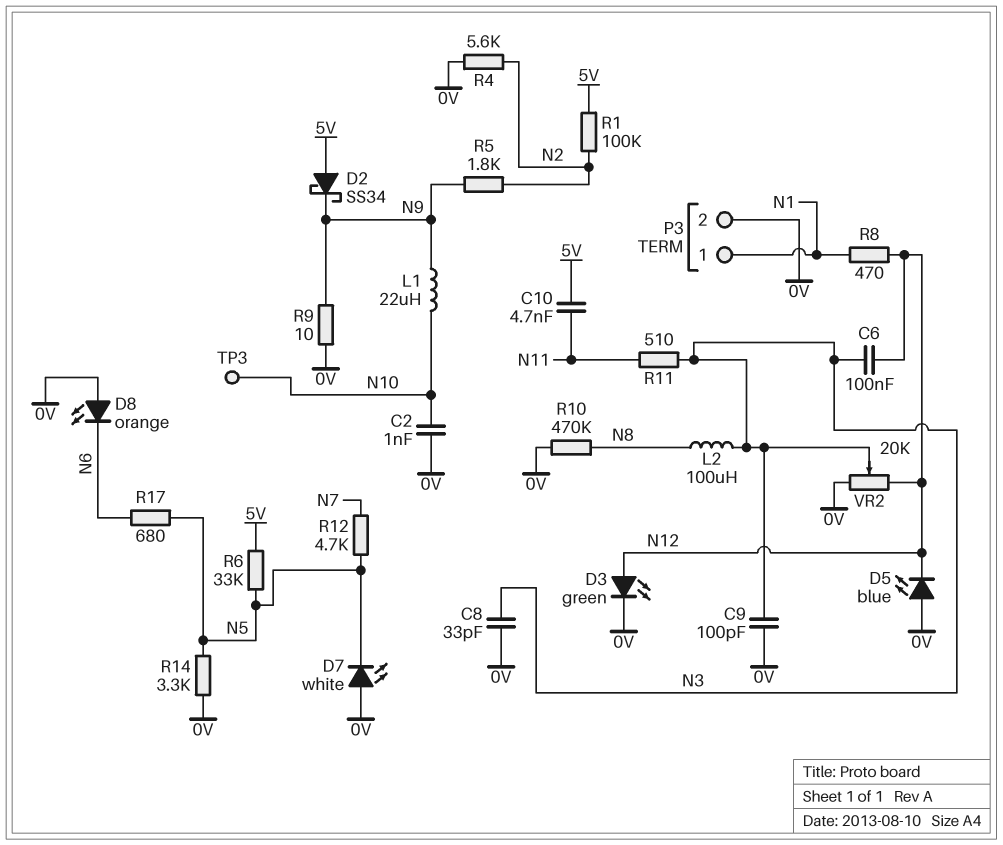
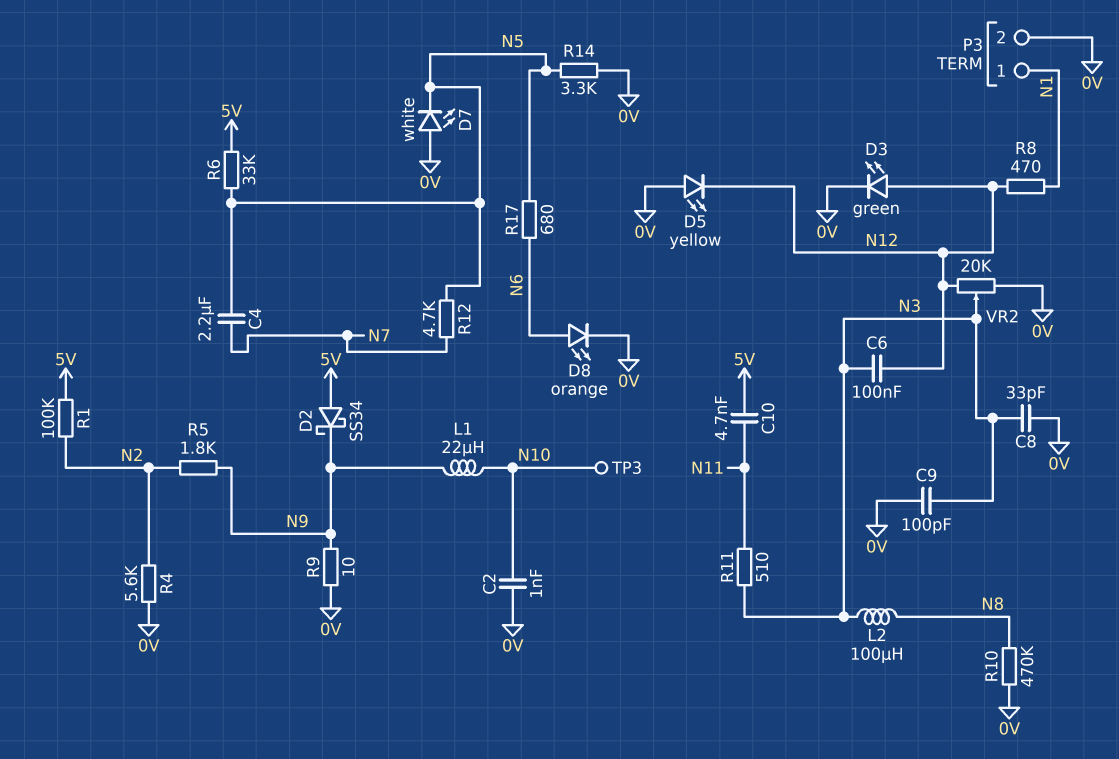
C4: none -> 2.2uF (N5, N7)
D5: LED blue (A 0V, K N12) -> LED yellow (A 0V, K N12)
D8: LED orange (A 0V, K N6) -> LED orange (A N6, K 0V)

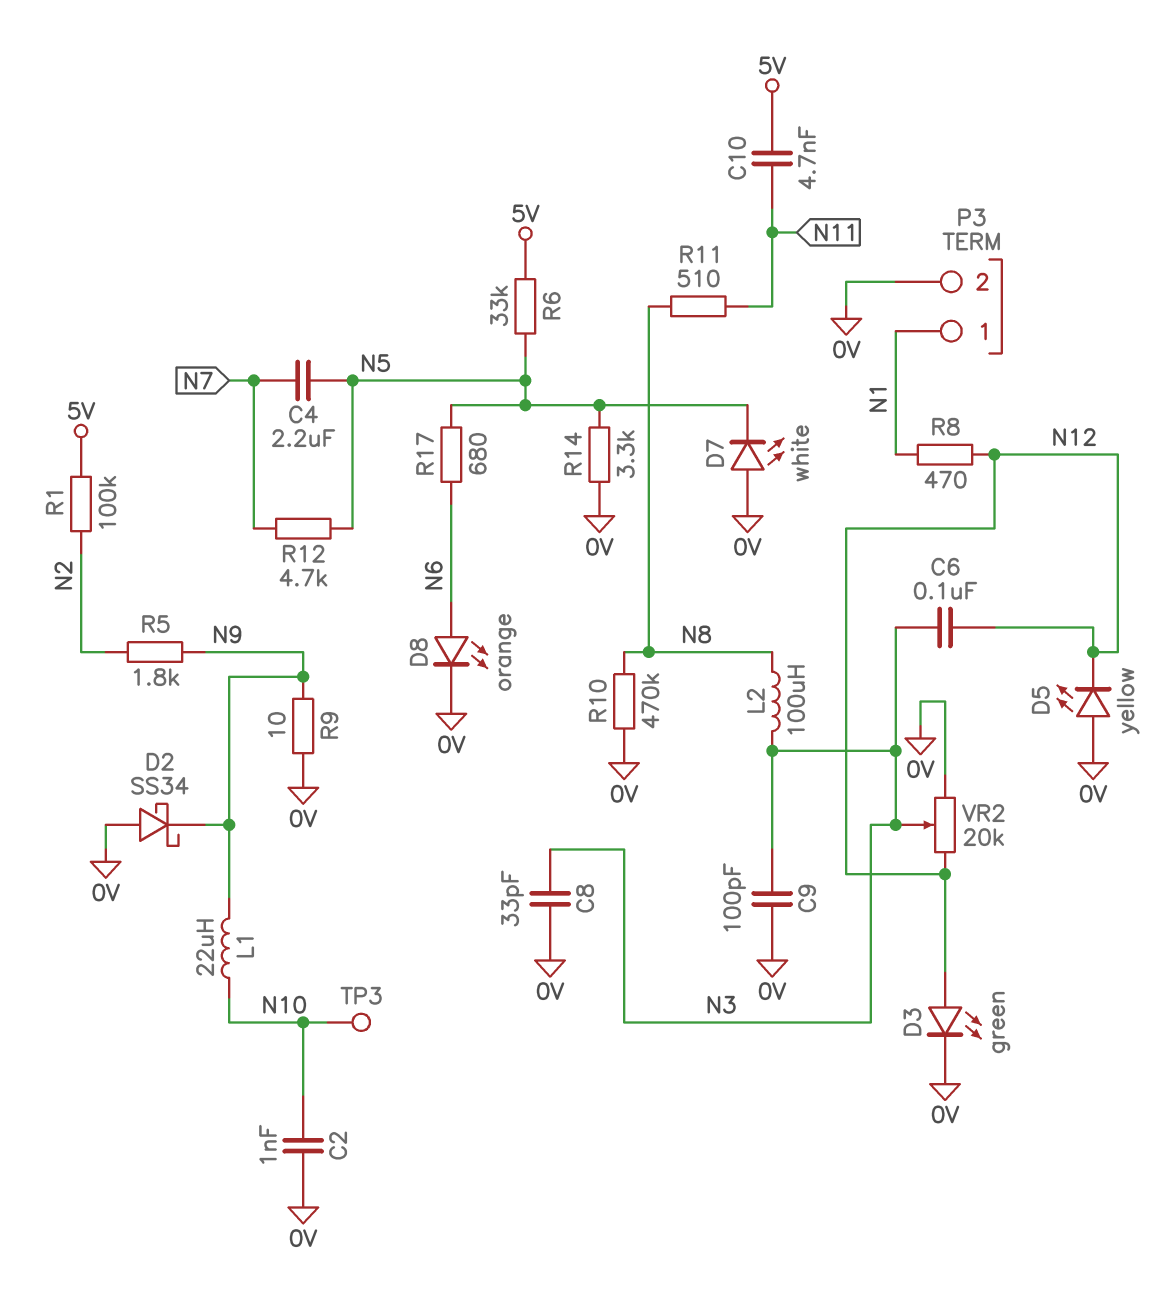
D2: schottky SS34 (A 5V, K N9) -> schottky SS34 (A 0V, K N9)
R4: 5.6k (0V, N2) -> none
R11: 510 (N3, N11) -> 510 (N8, N11)

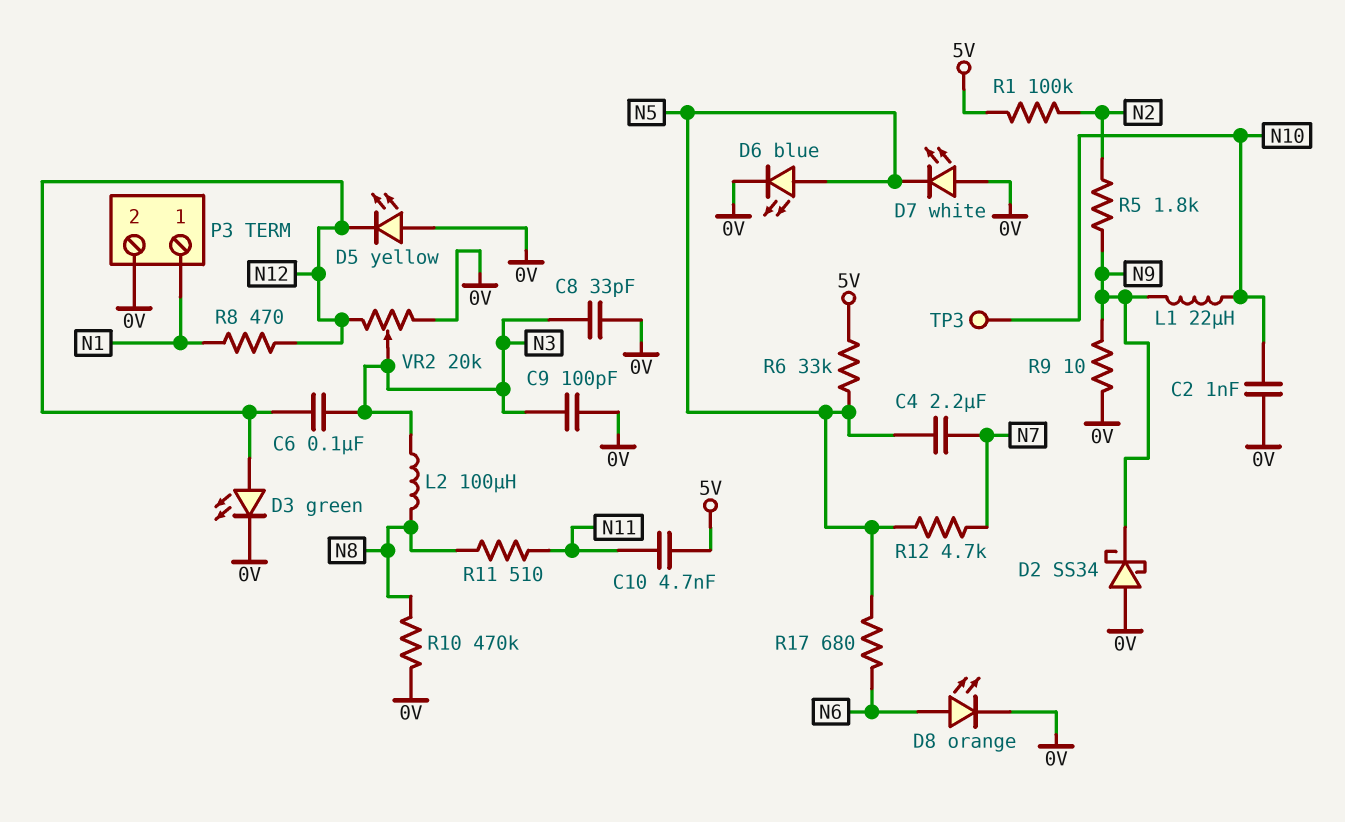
D6: none -> LED blue (A N5, K 0V)
R14: 3.3k (0V, N5) -> none

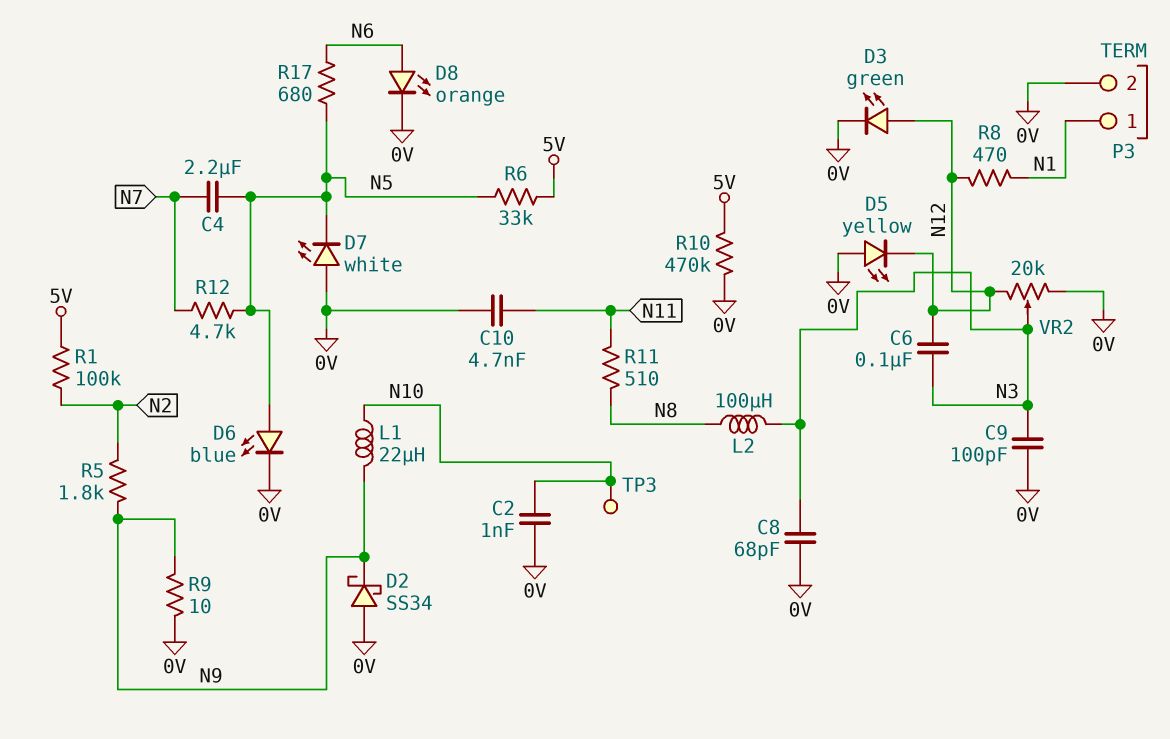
C8: 33pF (0V, N3) -> 68pF (0V, N3)
C10: 4.7nF (5V, N11) -> 4.7nF (0V, N11)
R10: 470k (0V, N8) -> 470k (0V, 5V)

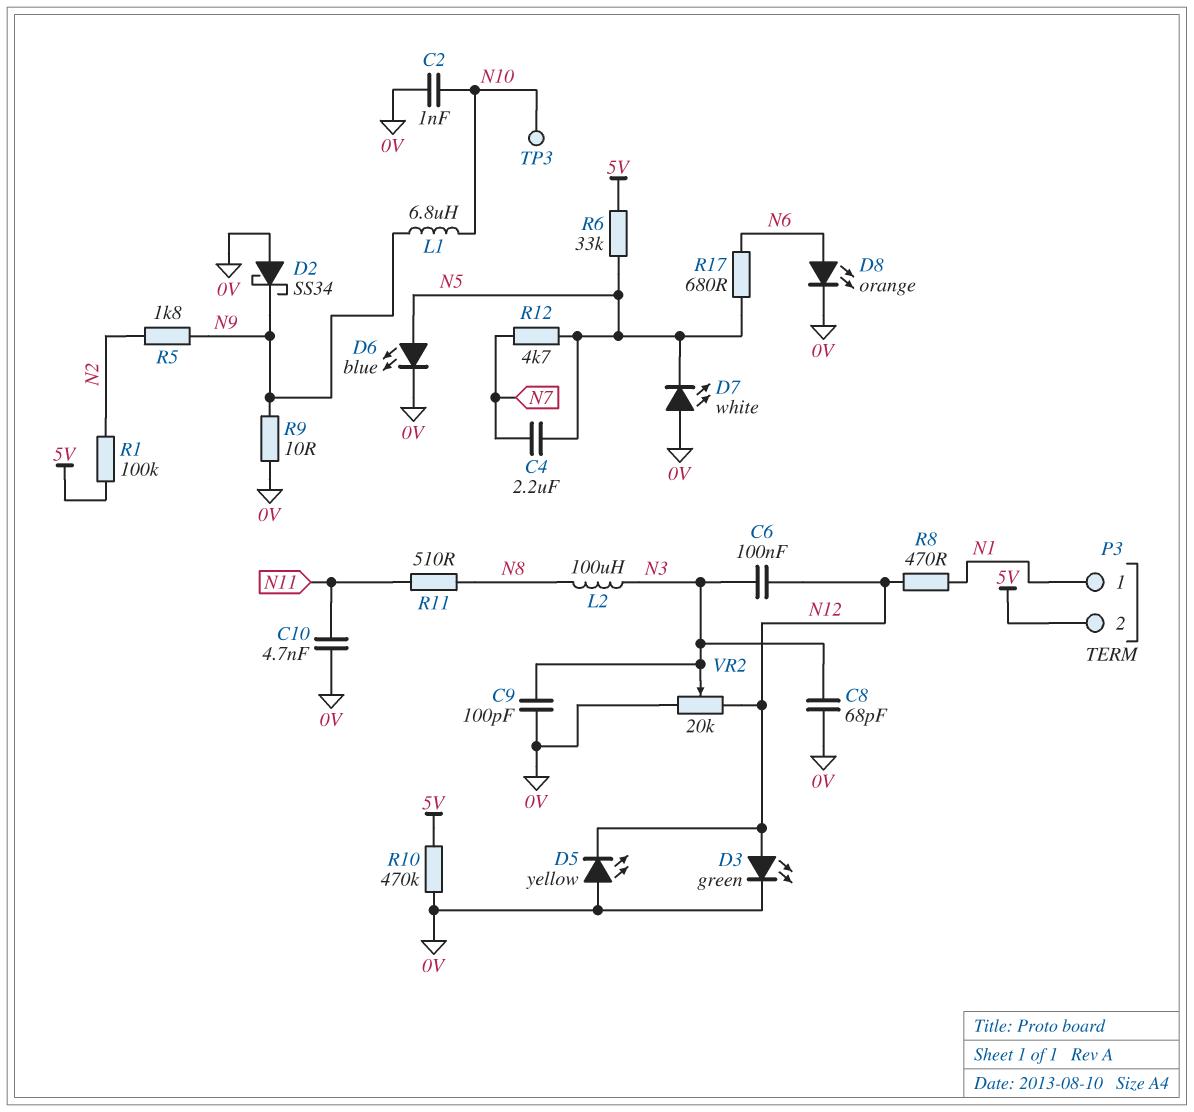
L1: 22uH (N9, N10) -> 6.8uH (N9, N10)
P3 pin 2: 0V -> 5V

